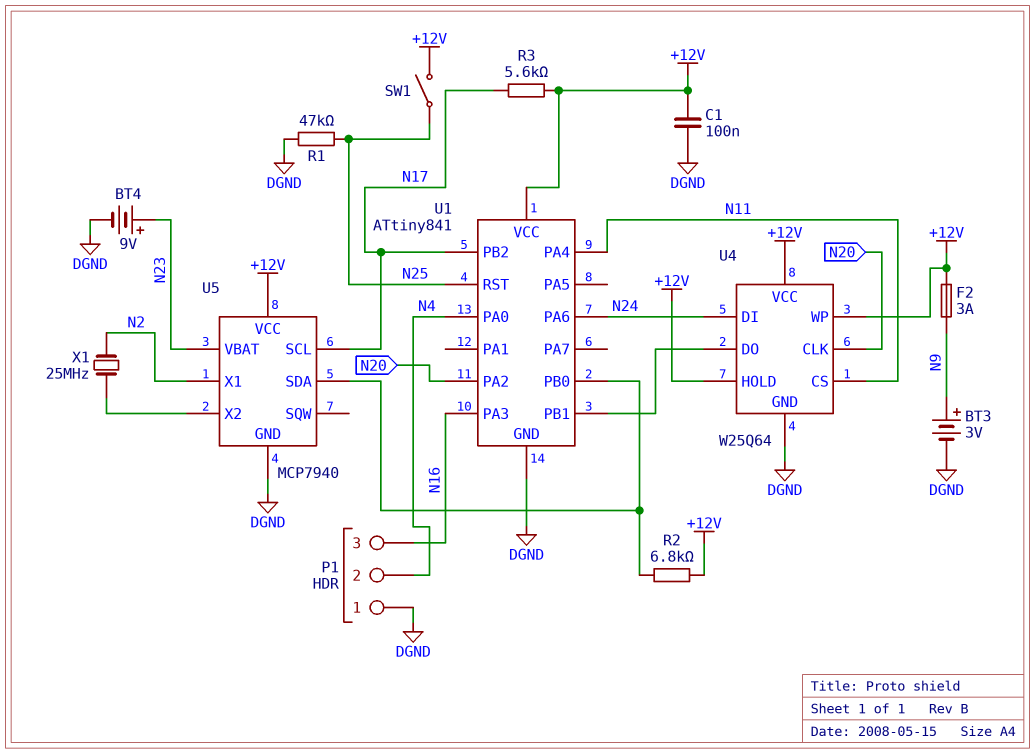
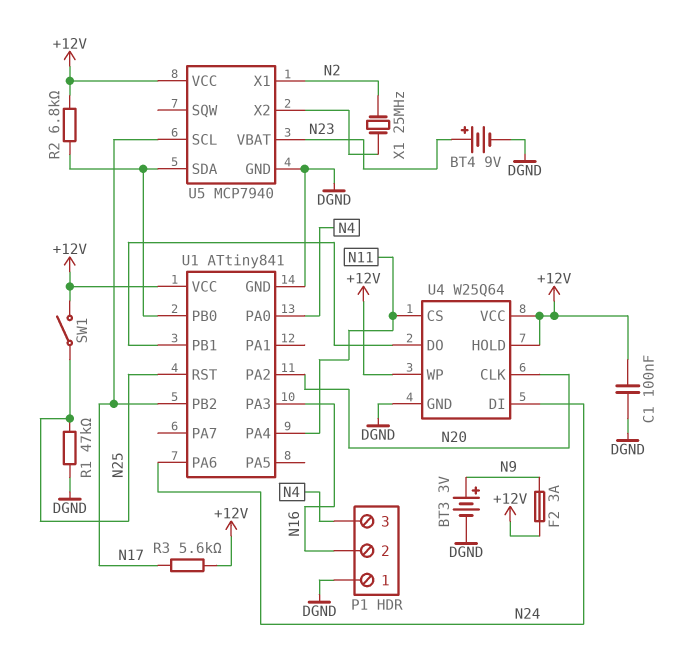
P1 pin 2: N4 -> N16
P1 pin 3: N16 -> N4

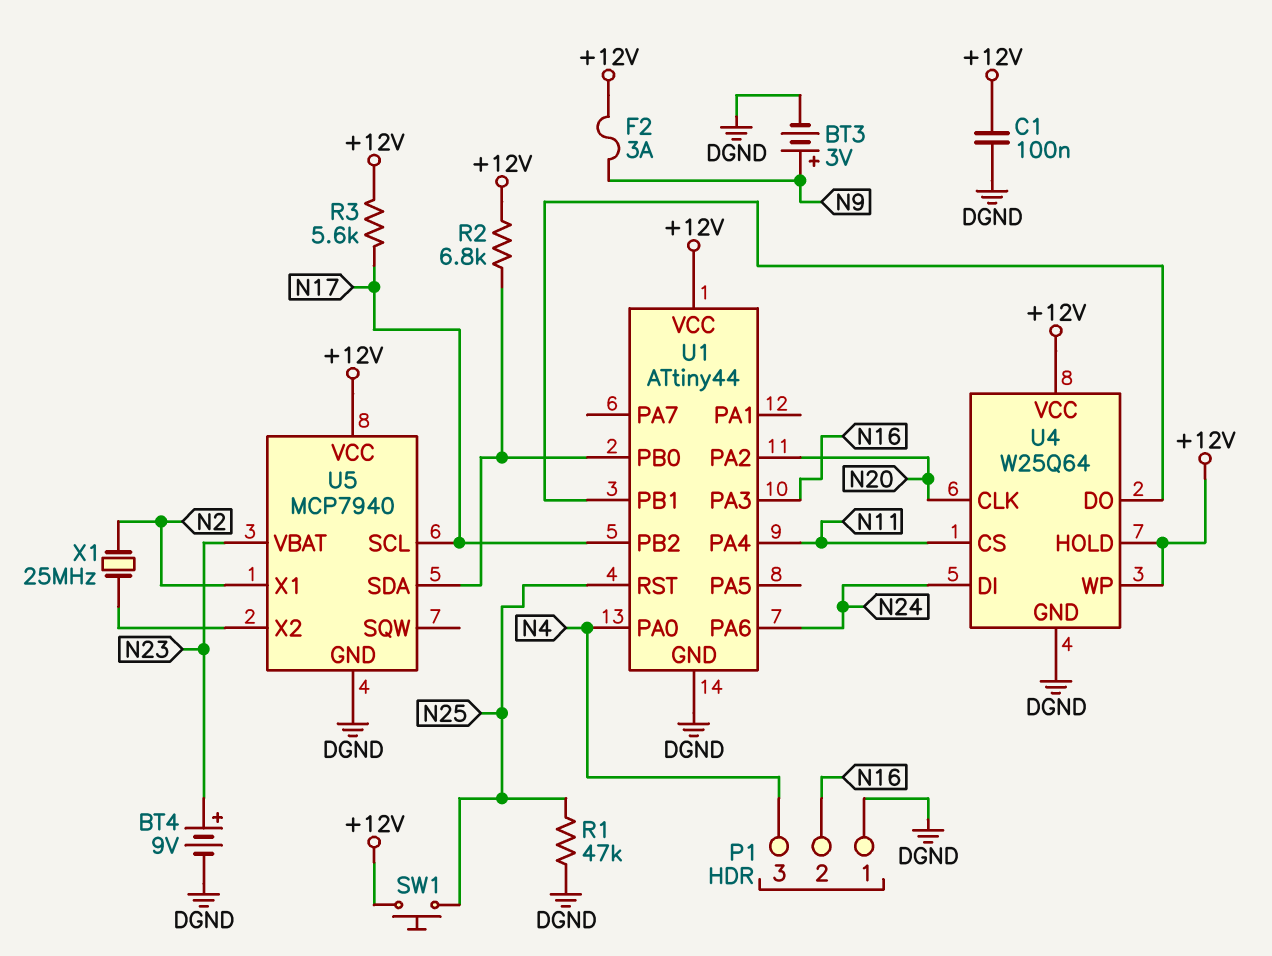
SW1: switch (+12V, N25) -> button (+12V, N25)
U1: ATtiny841 -> ATtiny44

